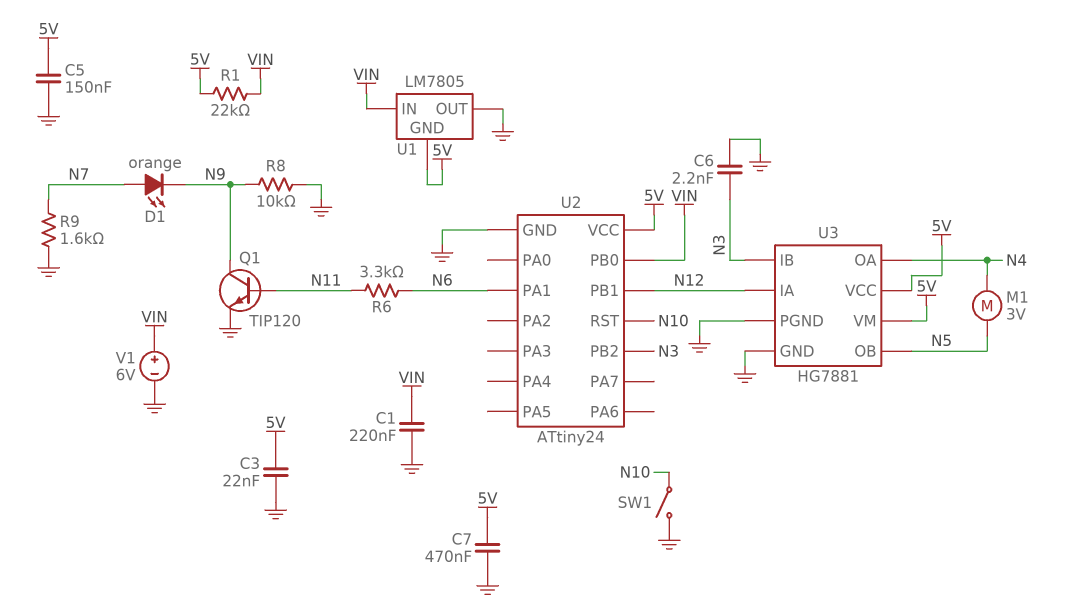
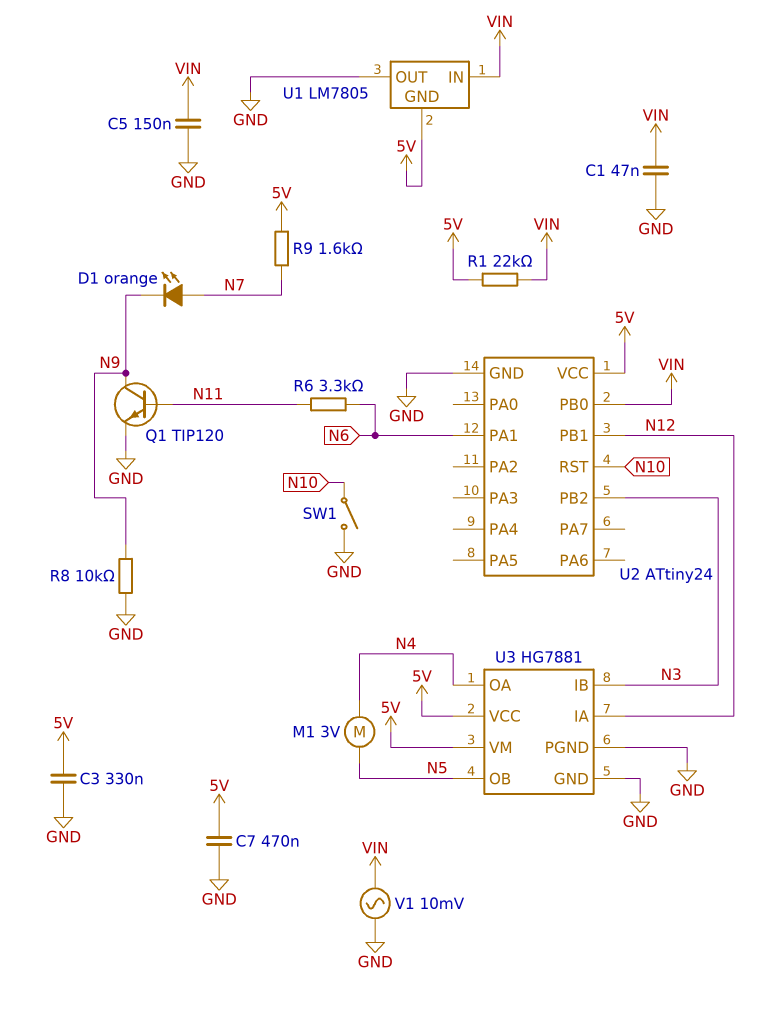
C1: 220nF (GND, VIN) -> 47nF (GND, VIN)
C3: 22nF (5V, GND) -> 330nF (5V, GND)
C5: 150nF (5V, GND) -> 150nF (GND, VIN)
C6: 2.2nF (GND, N3) -> none
R9: 1.6k (GND, N7) -> 1.6k (5V, N7)
V1: 6V (plus VIN, minus GND) -> AC 10mV (GND, VIN)

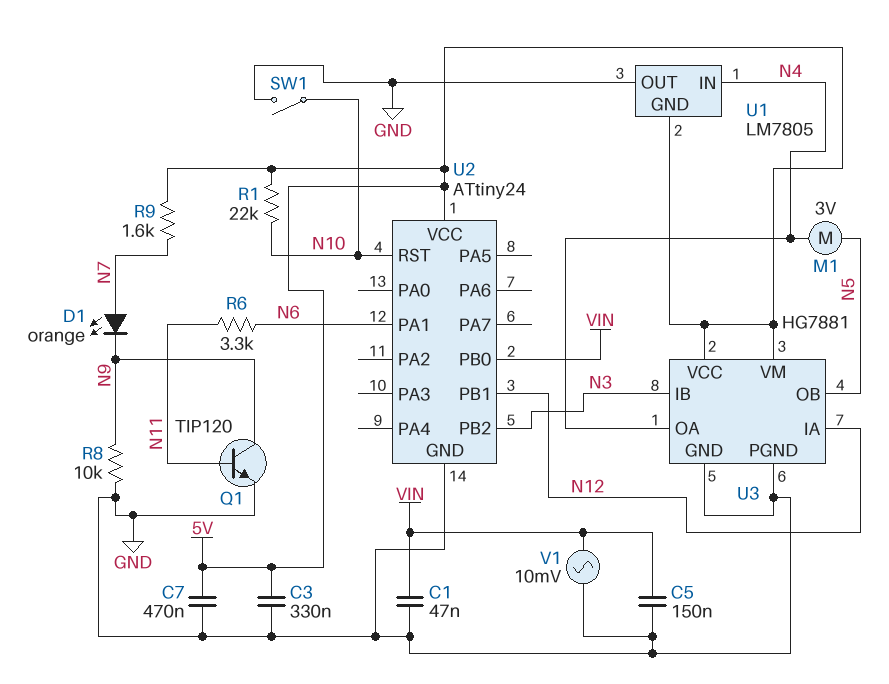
R1: 22k (5V, VIN) -> 22k (5V, N10)
U1 pin IN: VIN -> N4

